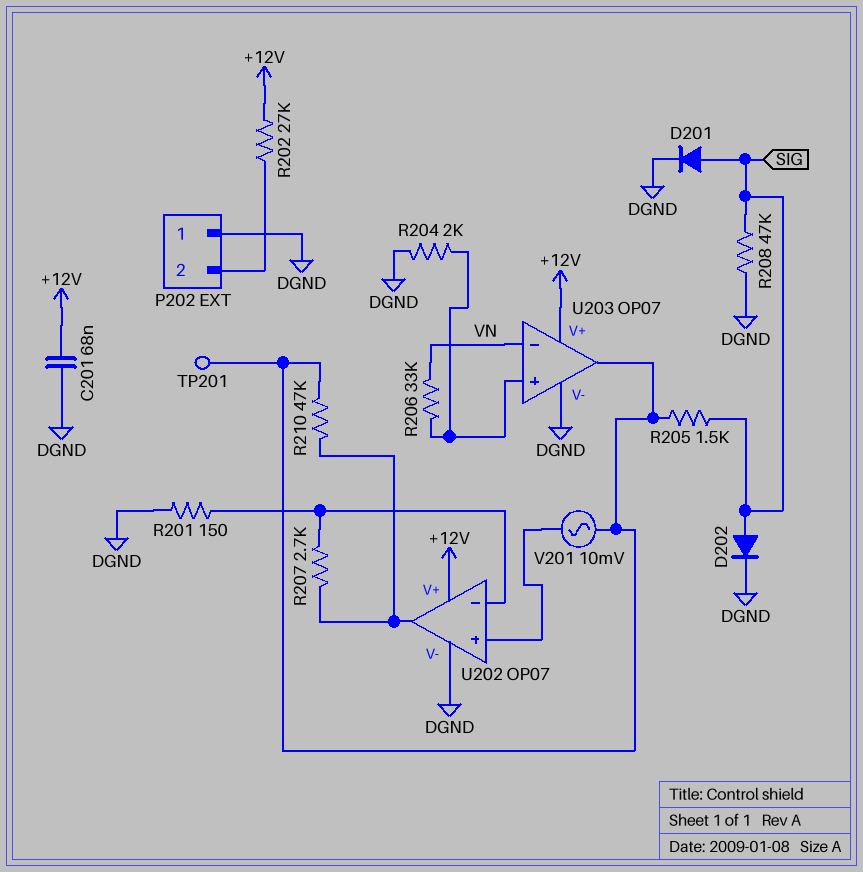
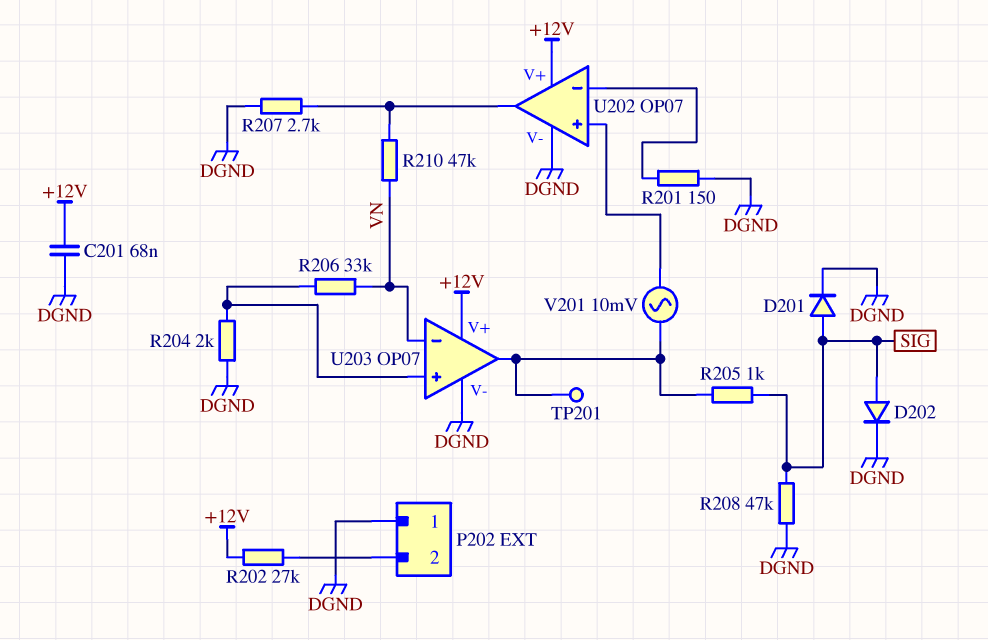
R205: 1.5k (SIG, U203/out) -> 1k (SIG, U203/out)
R207: 2.7k (U202/in-, U202/out) -> 2.7k (DGND, U202/out)
R210: 47k (U202/out, U203/out) -> 47k (U202/out, VN)

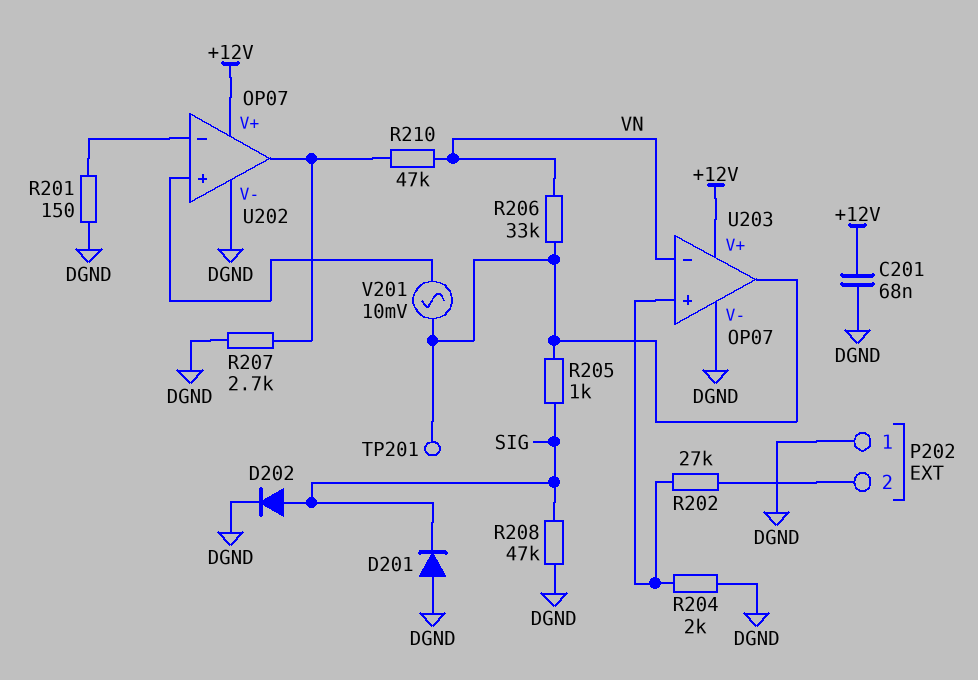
D201: diode (A SIG, K DGND) -> diode (A DGND, K SIG)
R202: 27k (+12V, P202/2) -> 27k (P202/2, U203/in+)
R206: 33k (U203/in+, VN) -> 33k (U203/out, VN)

